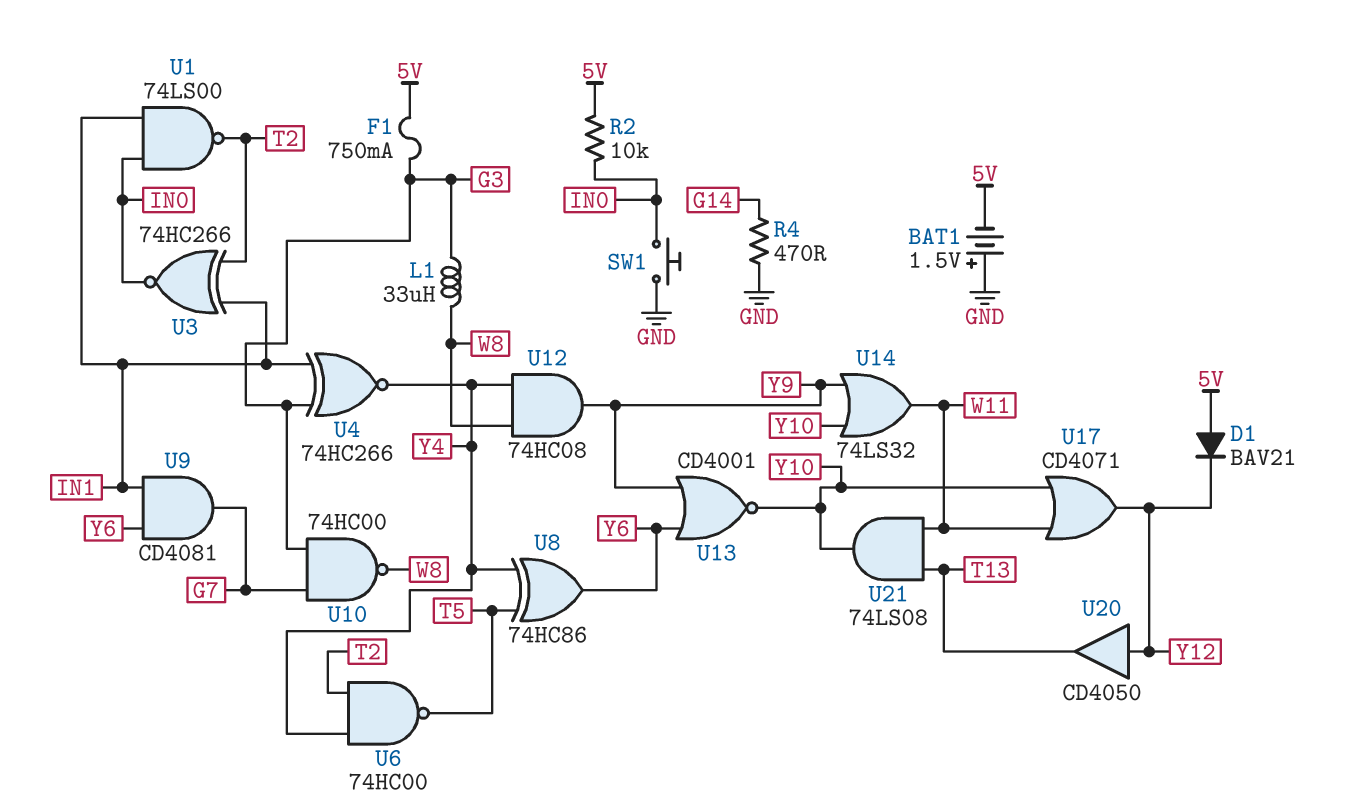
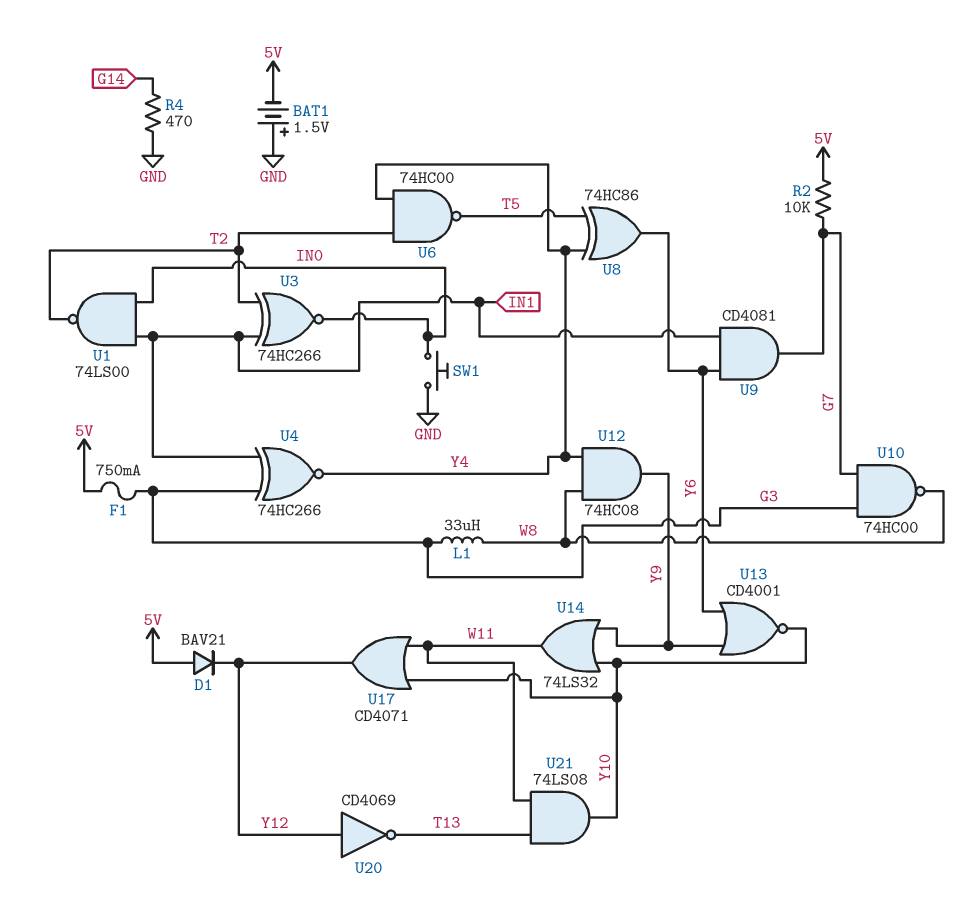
R2: 10k (5V, IN0) -> 10k (5V, G7)
U20: buffer CD4050 (in Y12, out T13) -> NOT CD4069 (in Y12, out T13)

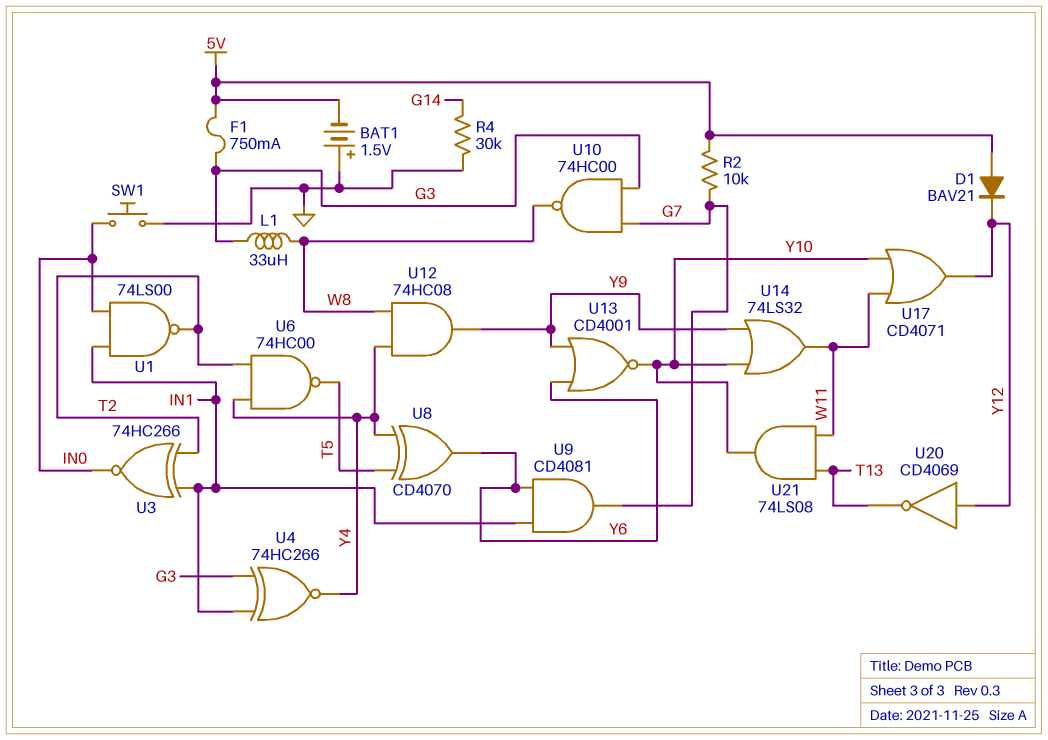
R4: 470 (G14, GND) -> 30k (G14, GND)
U8: XOR 74HC86 (in T5, in Y4, out Y6) -> XOR CD4070 (in T5, in Y4, out Y6)

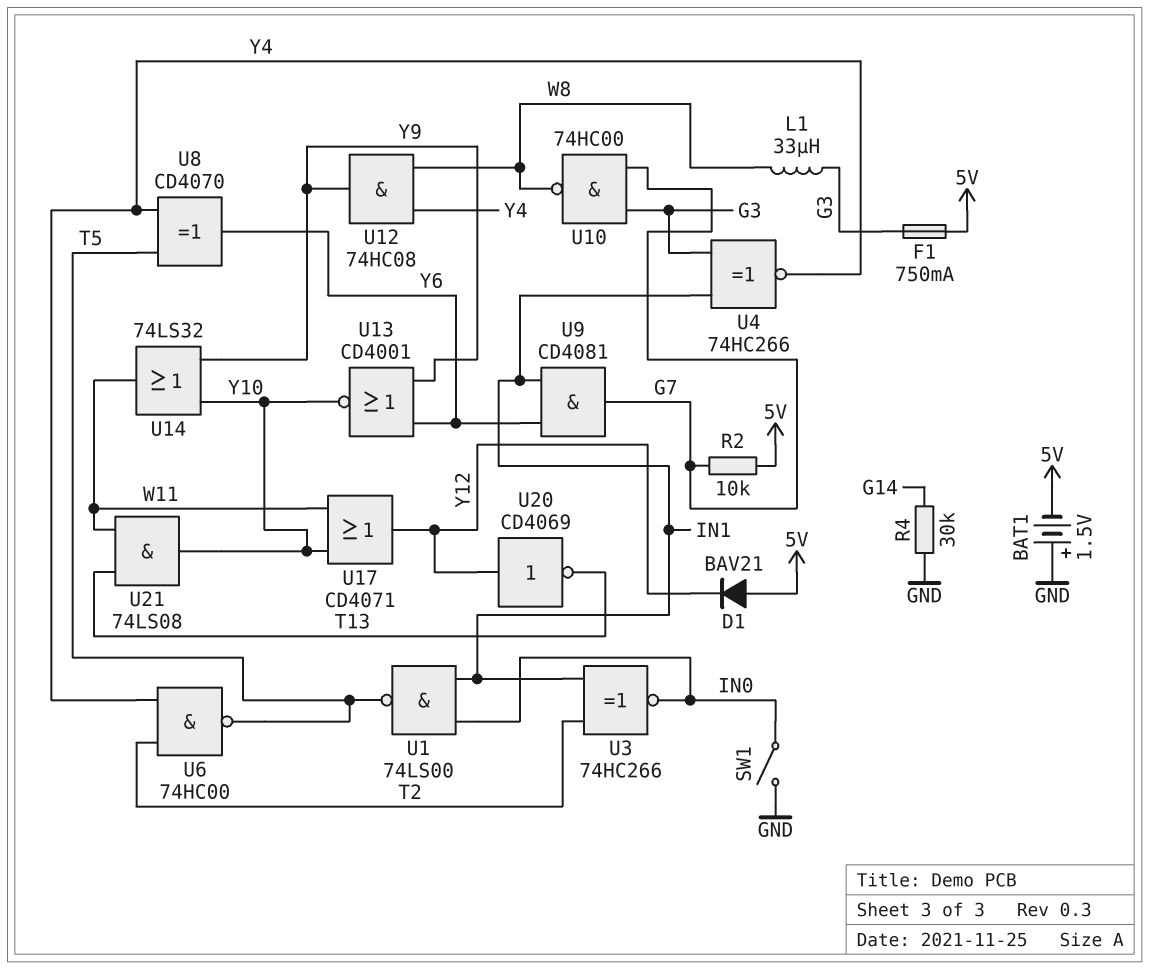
SW1: button (GND, IN0) -> switch (GND, IN0)
U1: NAND 74LS00 (in IN0, in IN1, out T2) -> NAND 74LS00 (in IN0, in IN1, out T5)

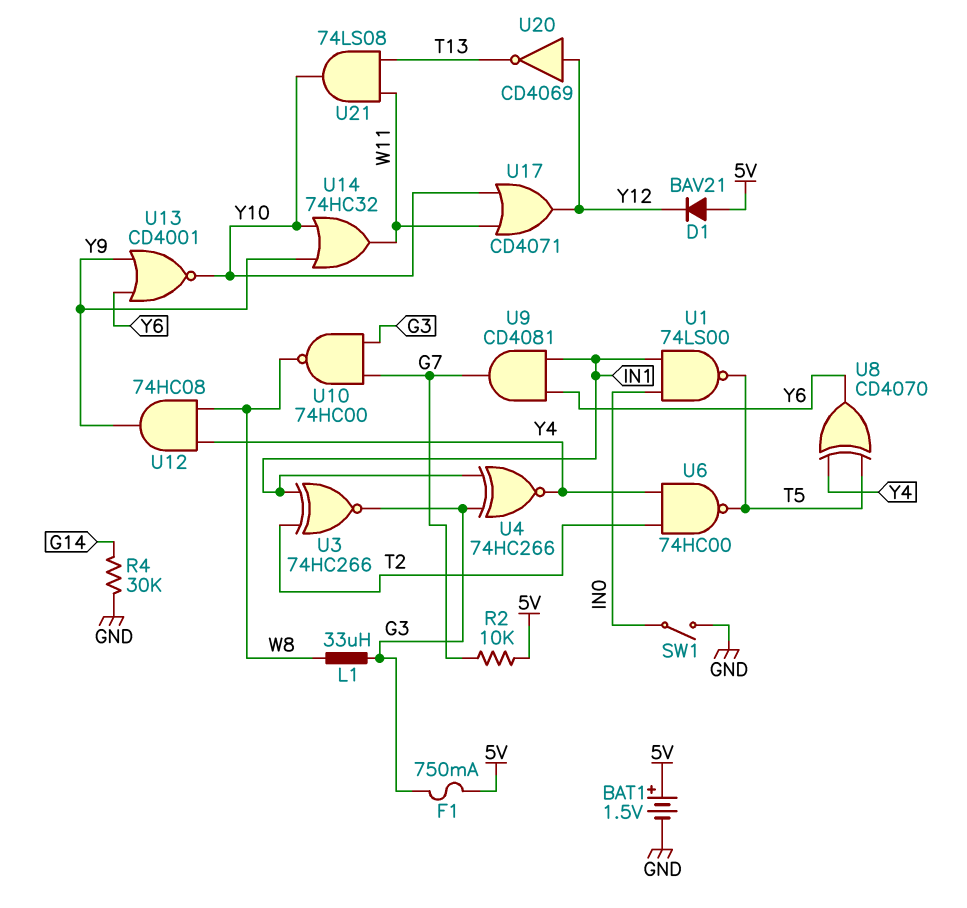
BAT1: 1.5V (plus GND, minus 5V) -> 1.5V (plus 5V, minus GND)
U3: XNOR 74HC266 (in IN1, in T2, out IN0) -> XNOR 74HC266 (in IN1, in T2, out G3)
U14: OR 74LS32 (in Y9, in Y10, out W11) -> OR 74HC32 (in Y9, in Y10, out W11)

